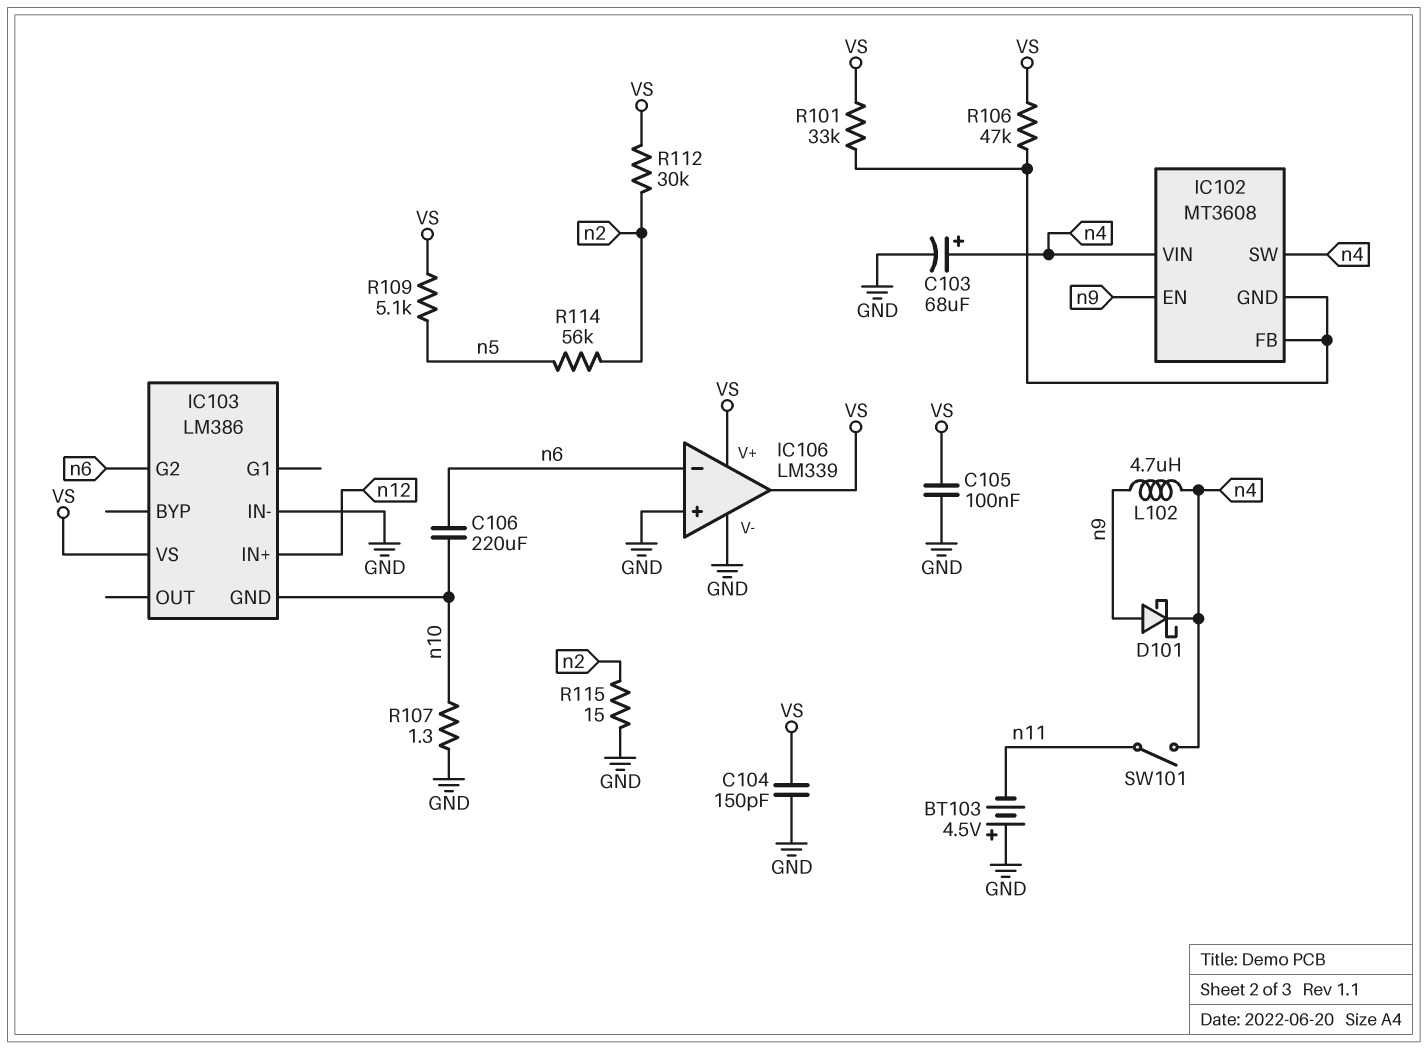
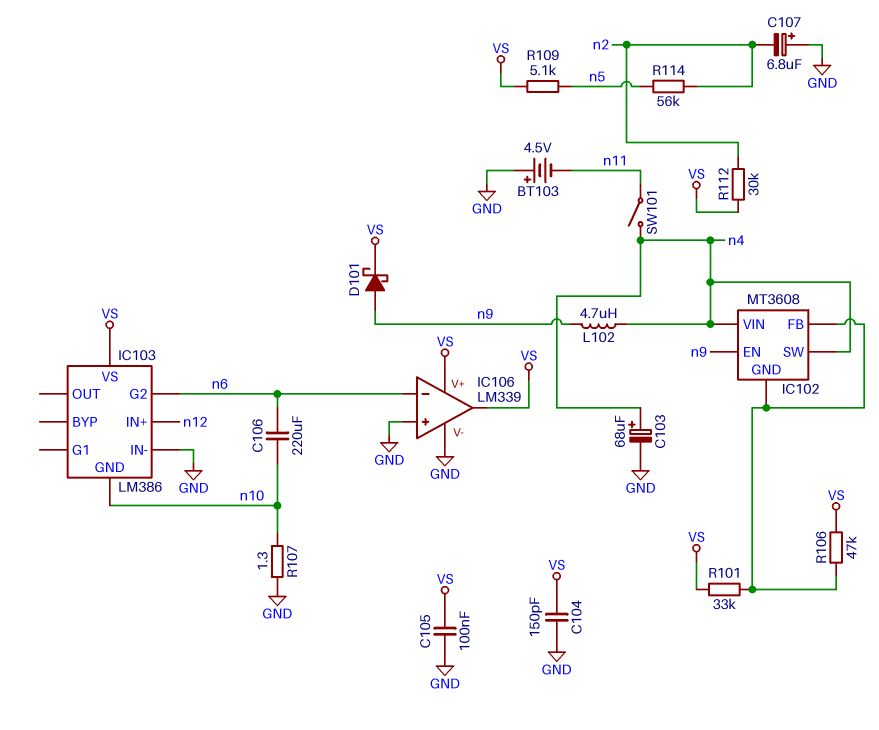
C107: none -> 6.8uF (plus GND, minus n2)
D101: schottky (A n9, K n4) -> schottky (A n9, K VS)
R115: 15 (GND, n2) -> none

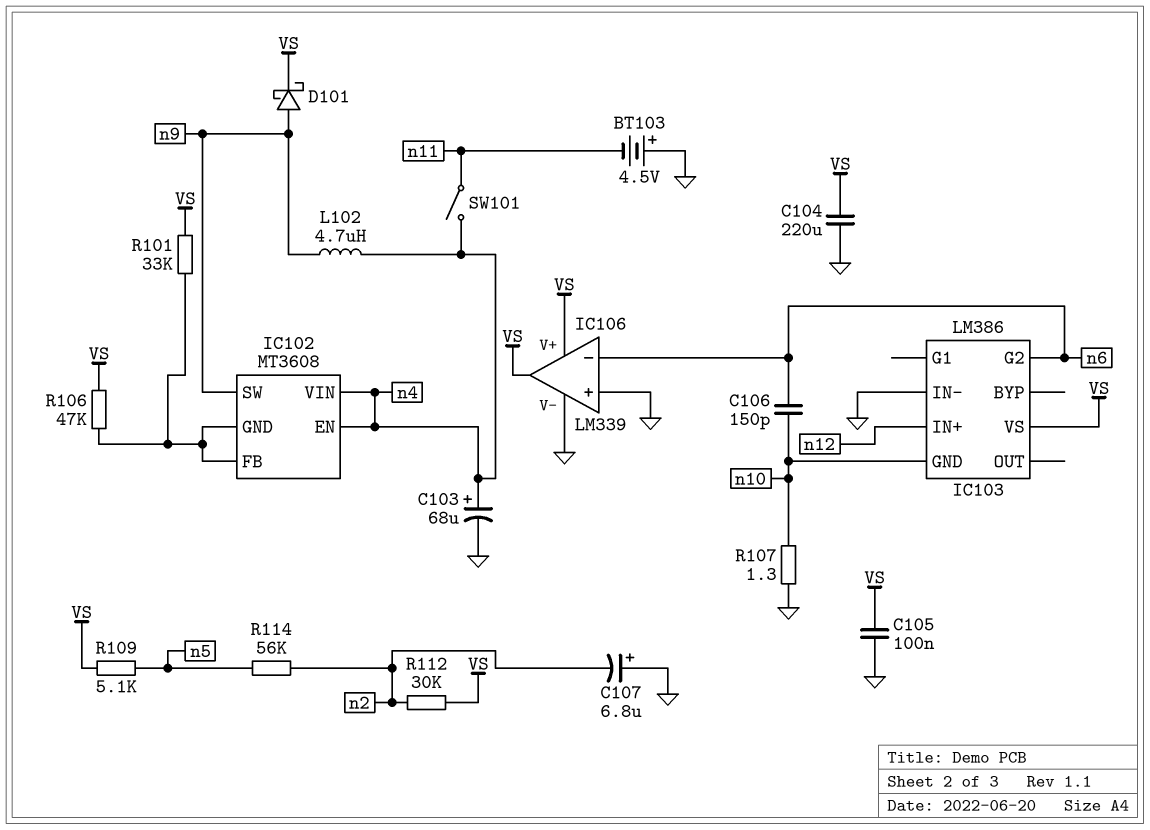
C104: 150pF (GND, VS) -> 220uF (GND, VS)
C106: 220uF (n6, n10) -> 150pF (n6, n10)
IC102 pin EN: n9 -> n4
IC102 pin SW: n4 -> n9

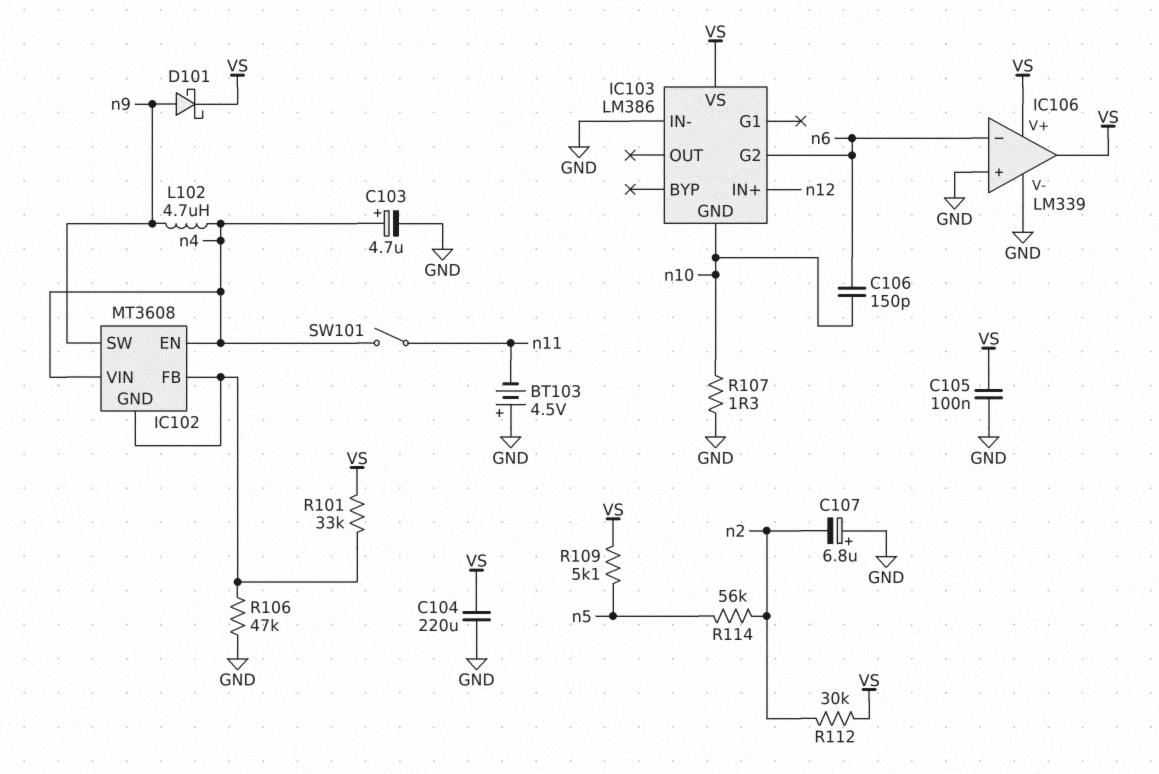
C103: 68uF (plus n4, minus GND) -> 4.7uF (plus n4, minus GND)
R106: 47k (IC102/FB, VS) -> 47k (GND, IC102/FB)

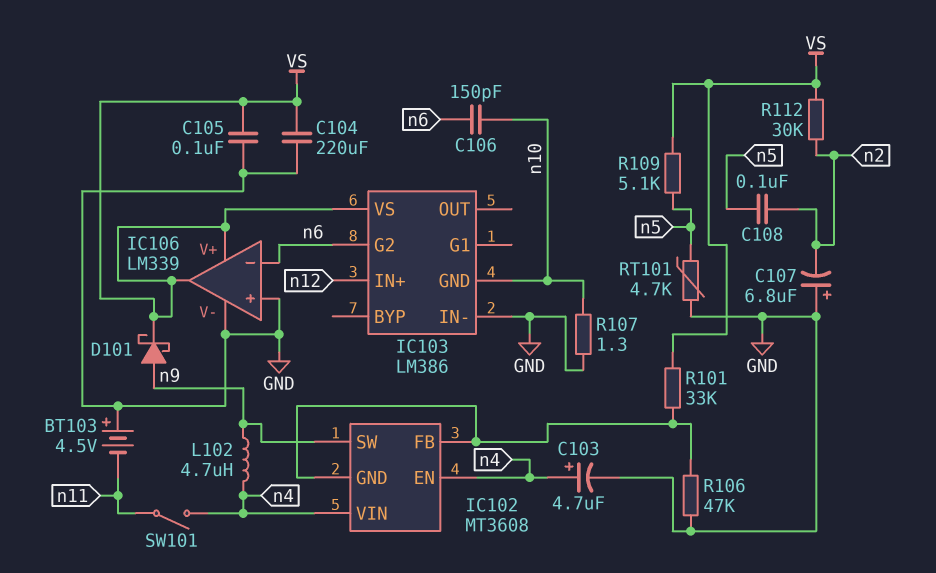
C108: none -> 100nF (n2, n5)
R114: 56k (n2, n5) -> none
RT101: none -> 4.7k (GND, n5)

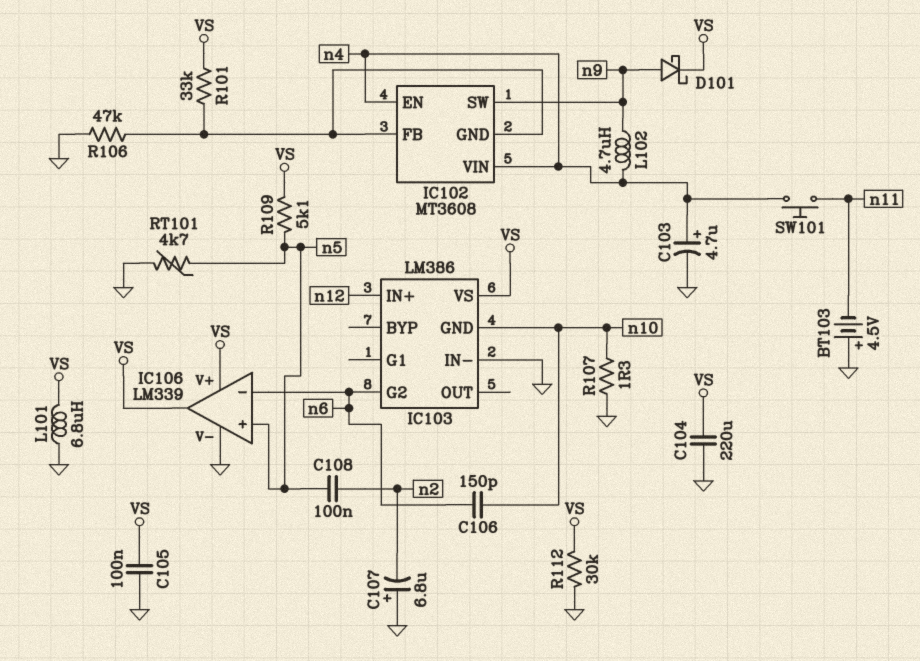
IC106 pin in+: GND -> n5
L101: none -> 6.8uH (GND, VS)
R112: 30k (VS, n2) -> 30k (GND, VS)
SW101: switch (n4, n11) -> button (n4, n11)

